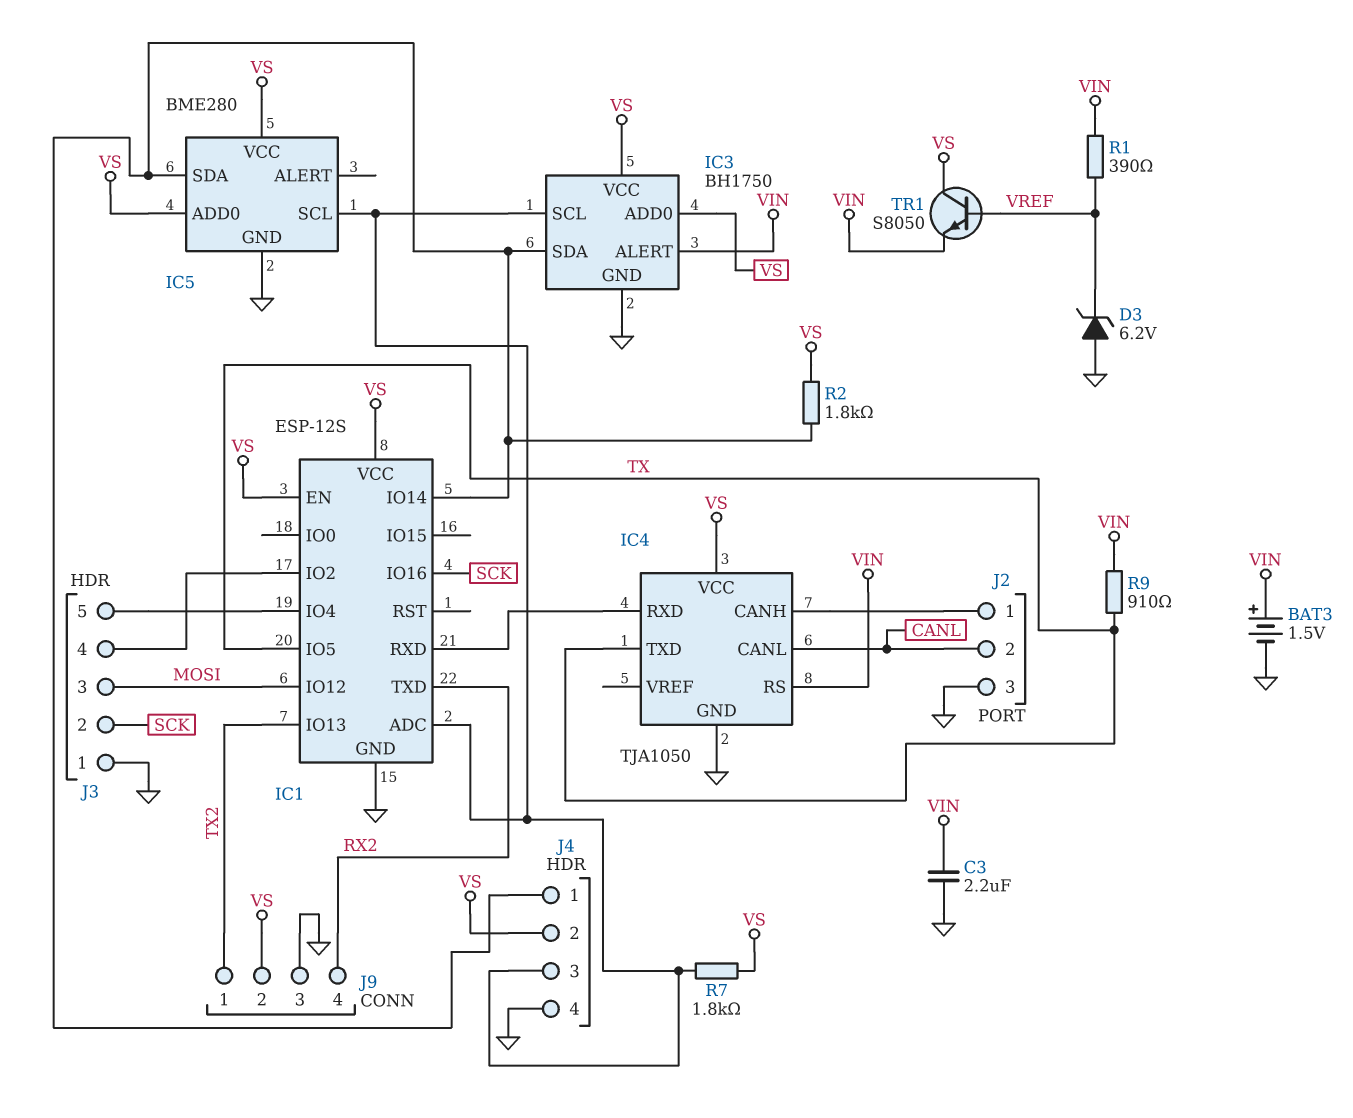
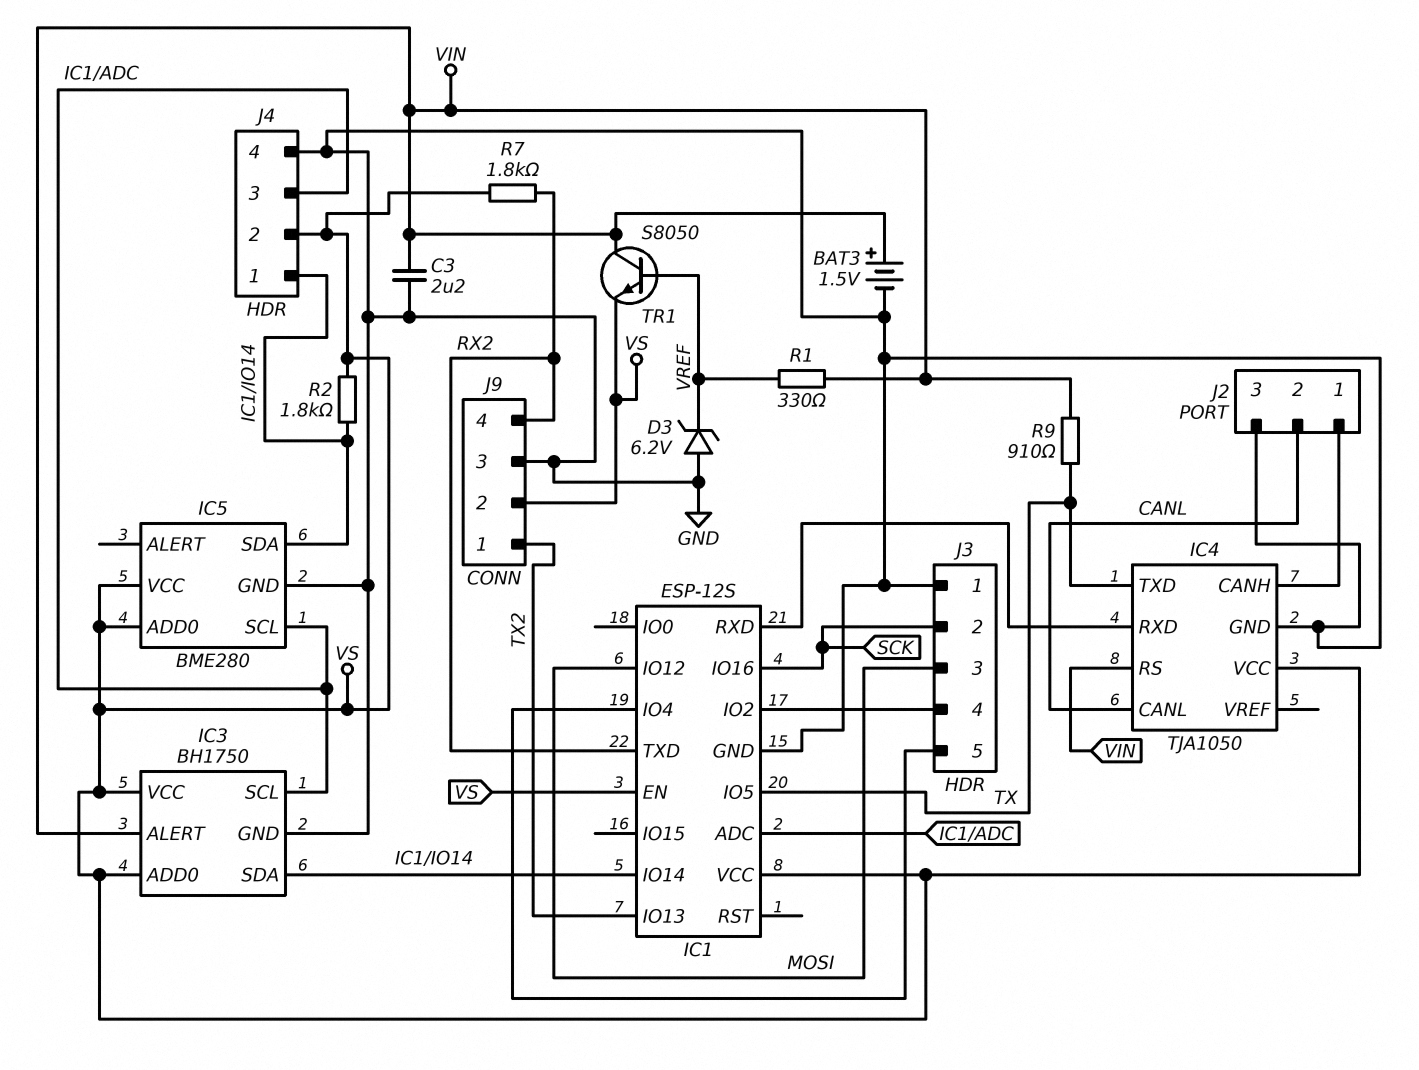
R1: 390 (VIN, VREF) -> 330 (VIN, VREF)
R7: 1.8k (IC1/ADC, VS) -> 1.8k (RX2, VS)
TR1: NPN S8050 (B VREF, C VS, E VIN) -> NPN S8050 (B VREF, C VIN, E VS)

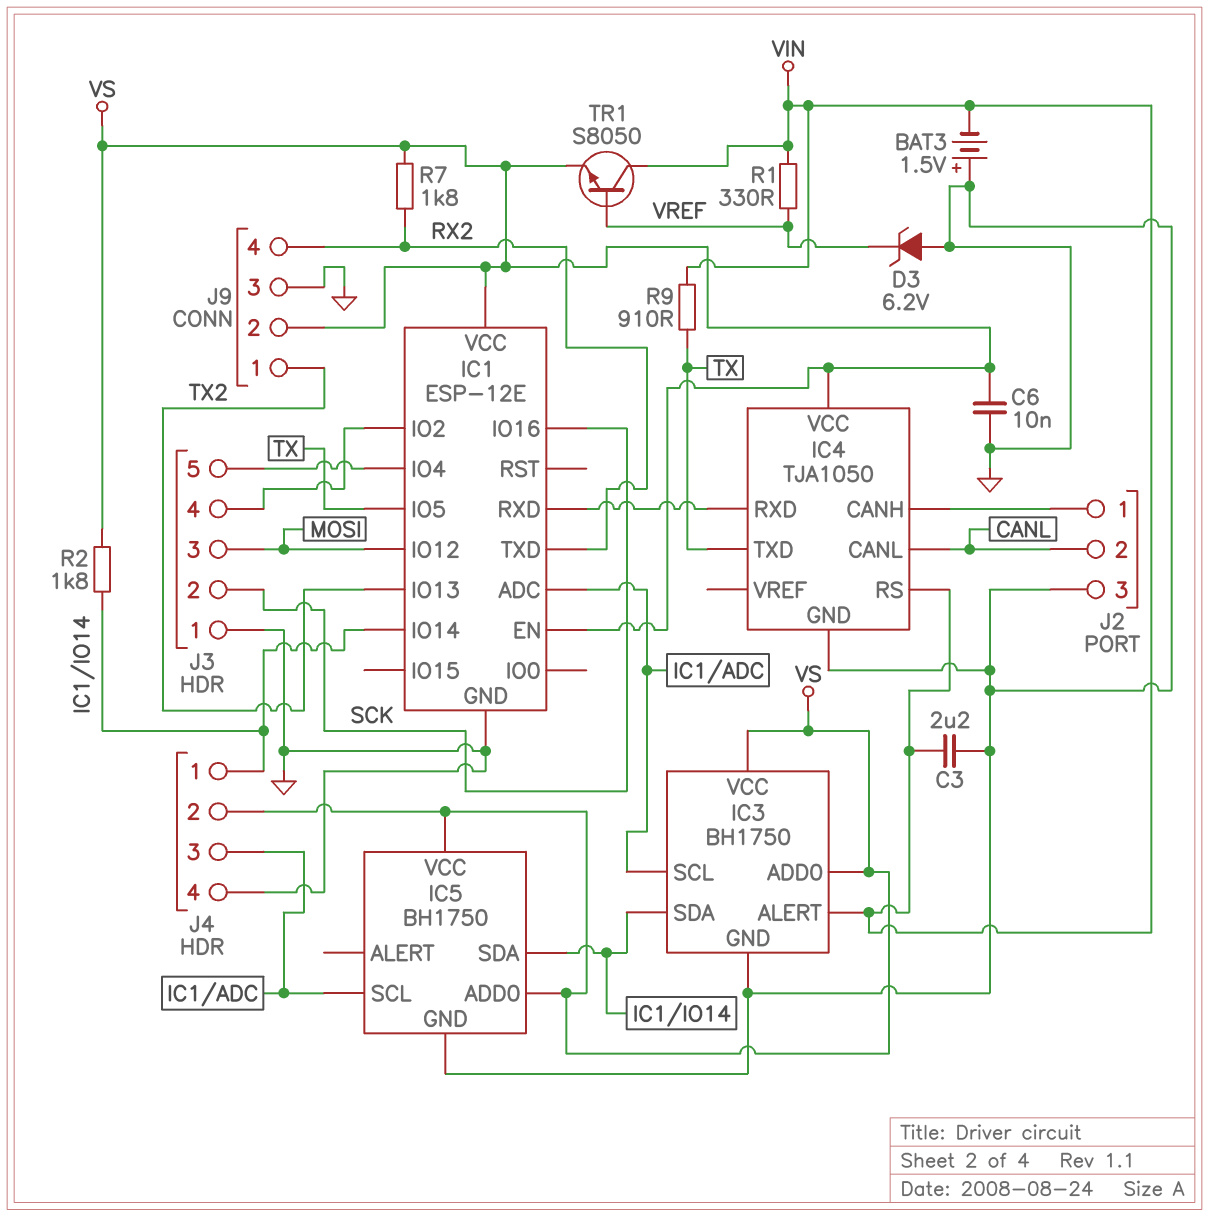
BAT3: 1.5V (plus VIN, minus GND) -> 1.5V (plus GND, minus VIN)
C6: none -> 10nF (GND, VS)
IC1: ESP-12S -> ESP-12E
IC5: BME280 -> BH1750

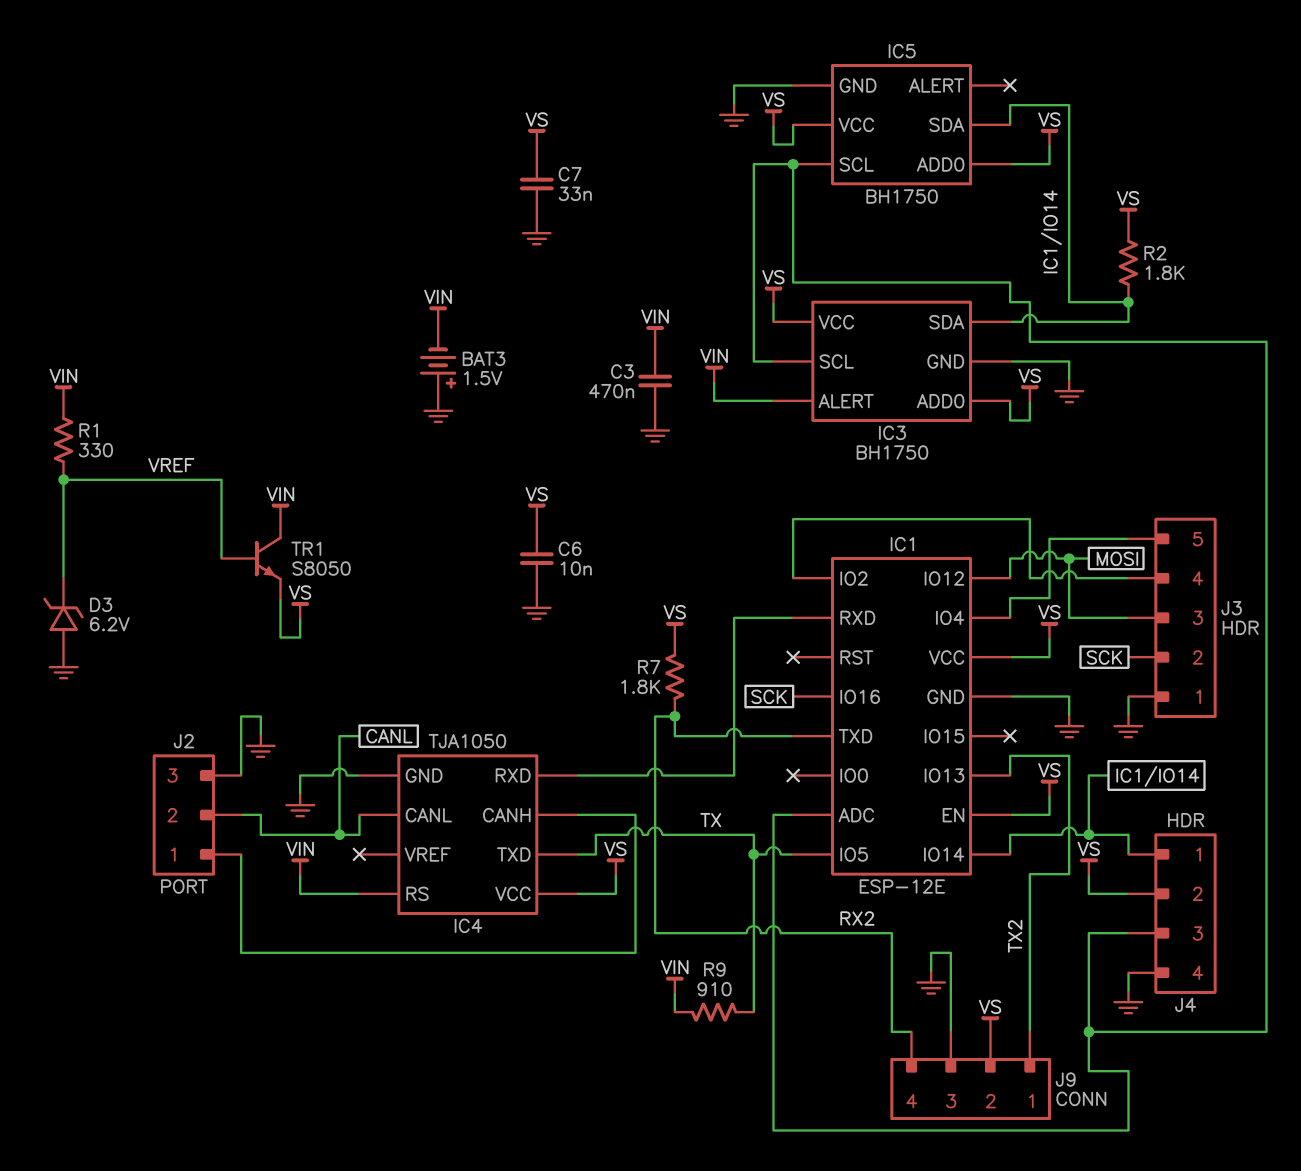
C3: 2.2uF (GND, VIN) -> 470nF (GND, VIN)
C7: none -> 33nF (GND, VS)

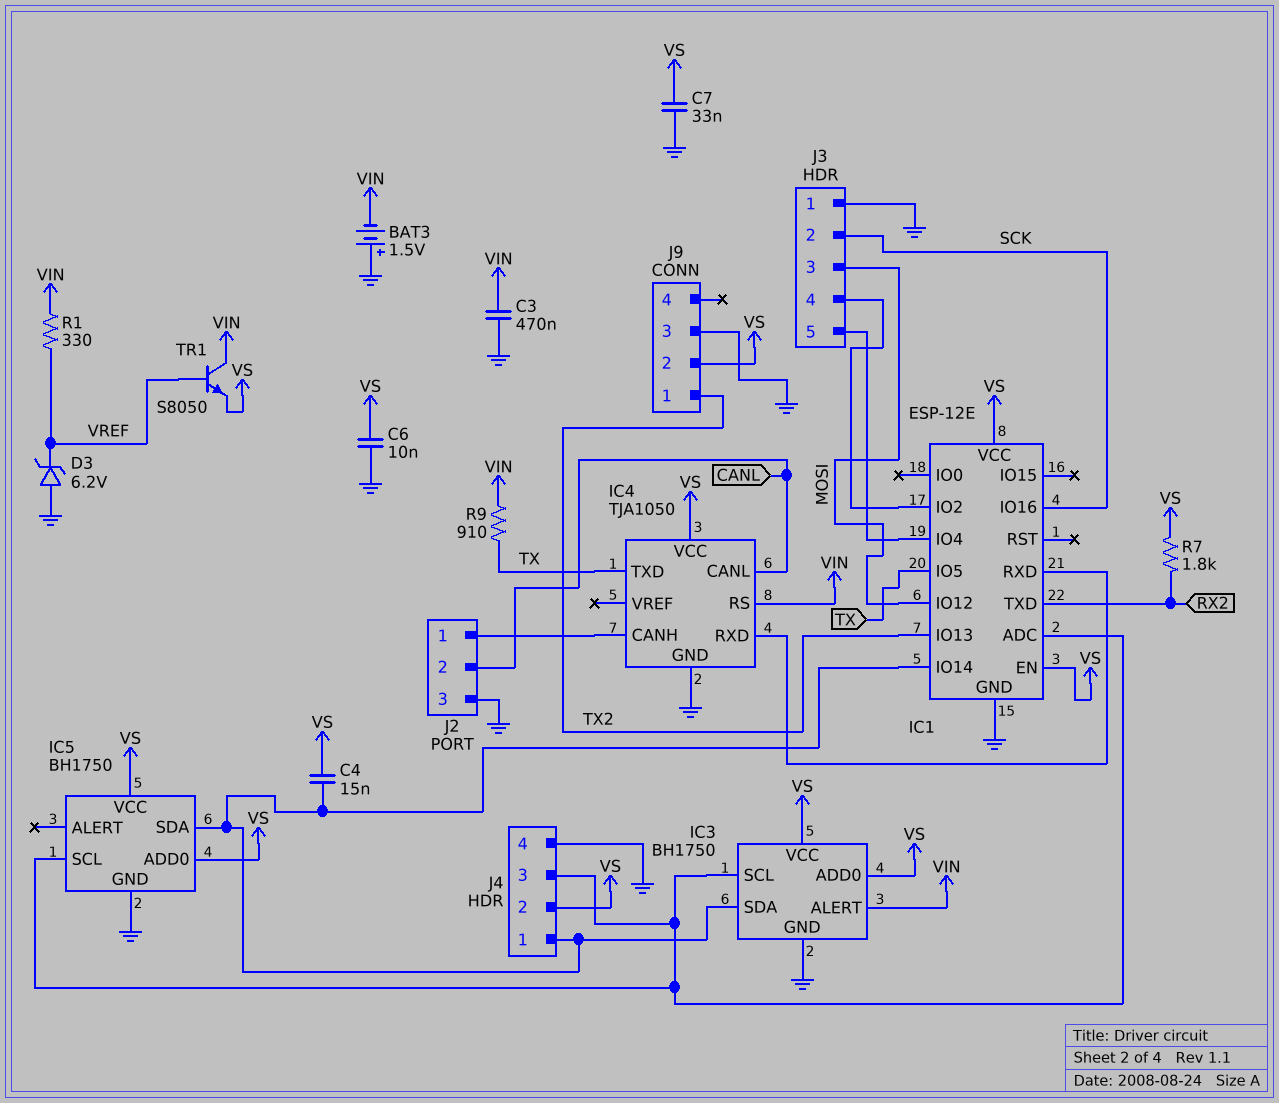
C4: none -> 15nF (IC1/IO14, VS)
J9 pin 4: RX2 -> none
R2: 1.8k (IC1/IO14, VS) -> none

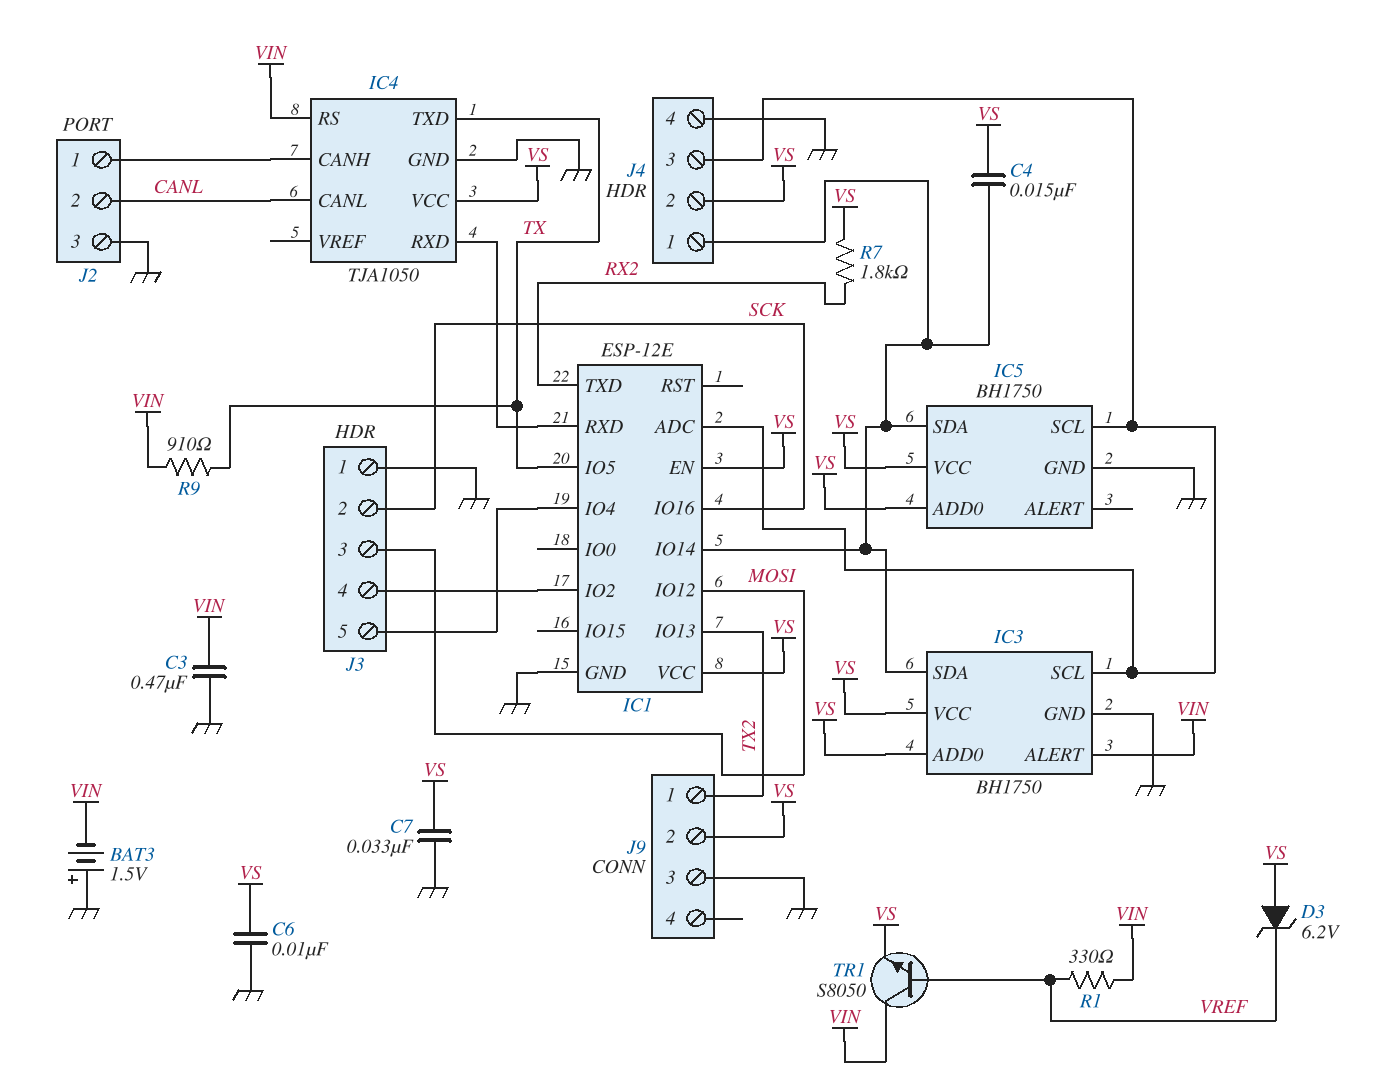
D3: zener 6.2V (A GND, K VREF) -> zener 6.2V (A VS, K VREF)

